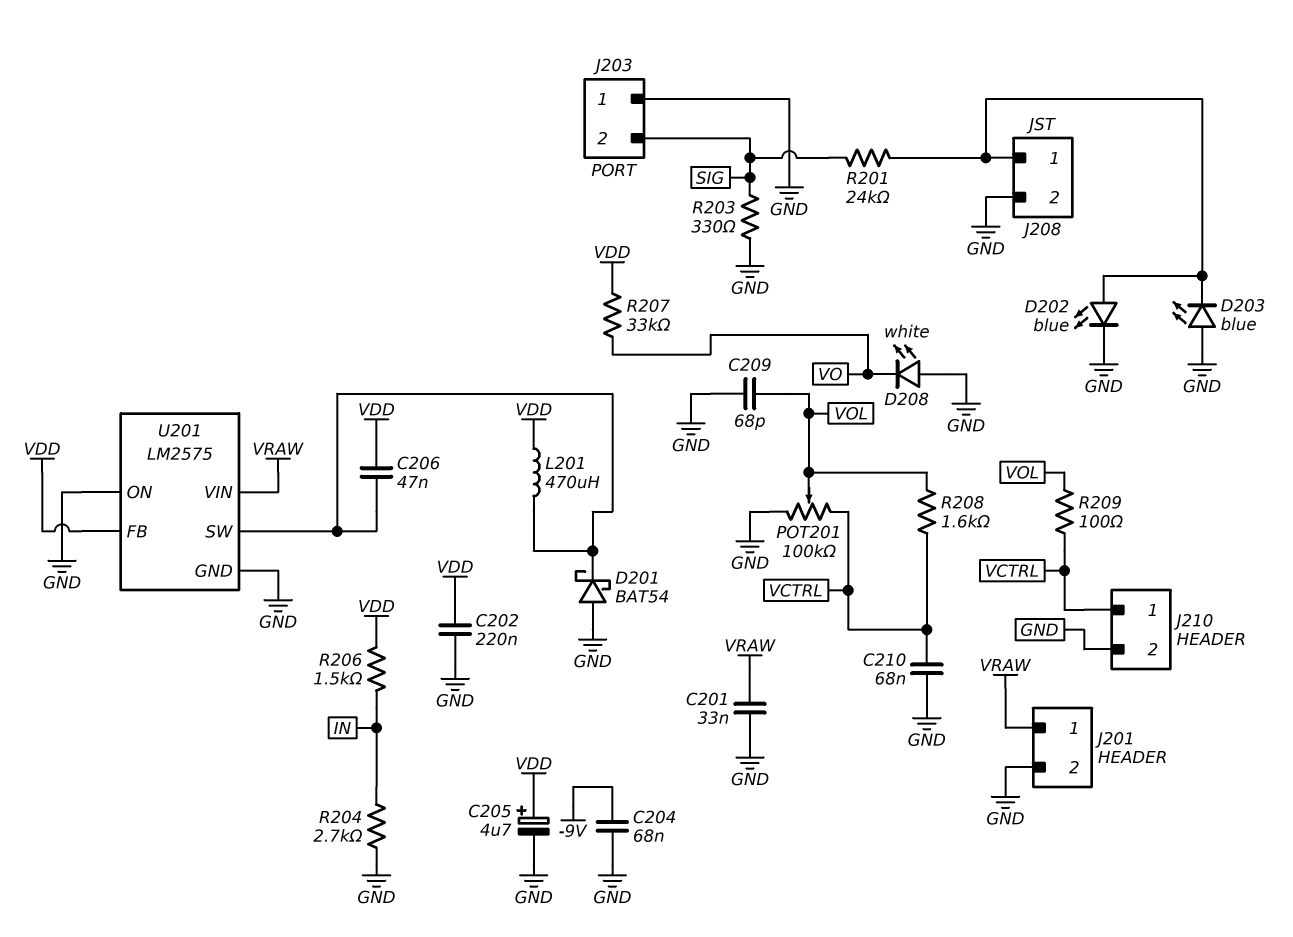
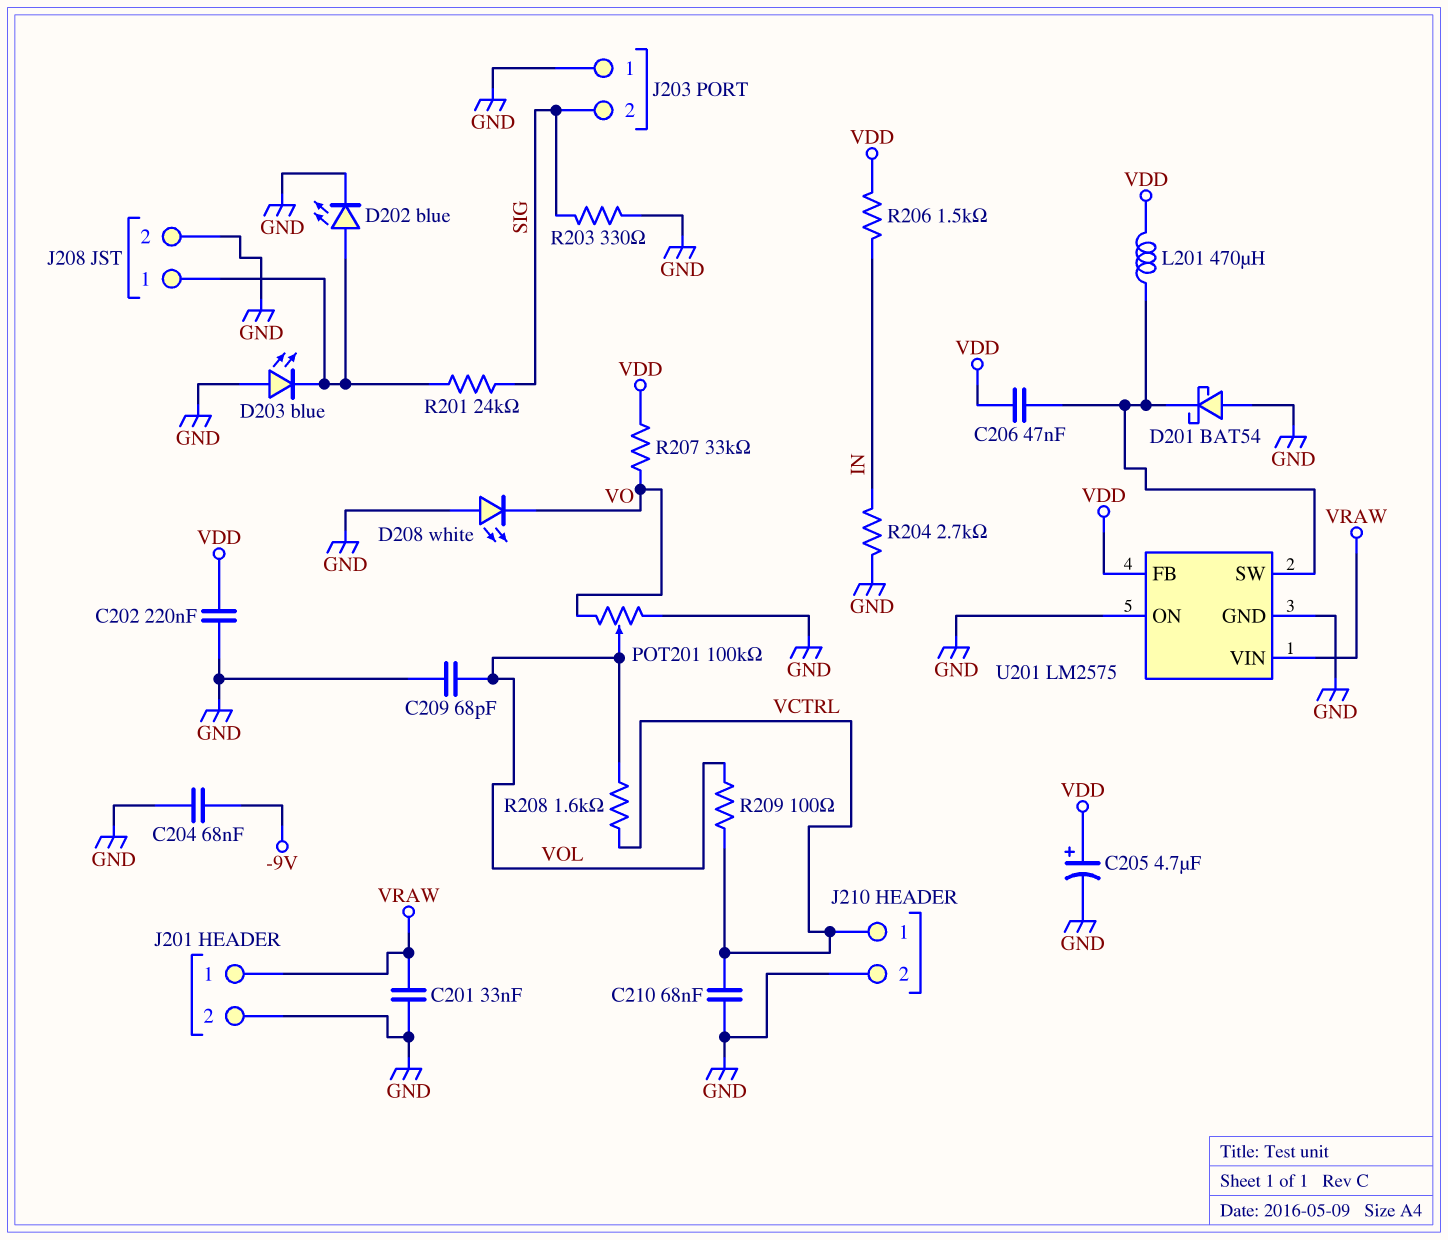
POT201: 100k (GND, VCTRL, wiper VOL) -> 100k (GND, VO, wiper VOL)

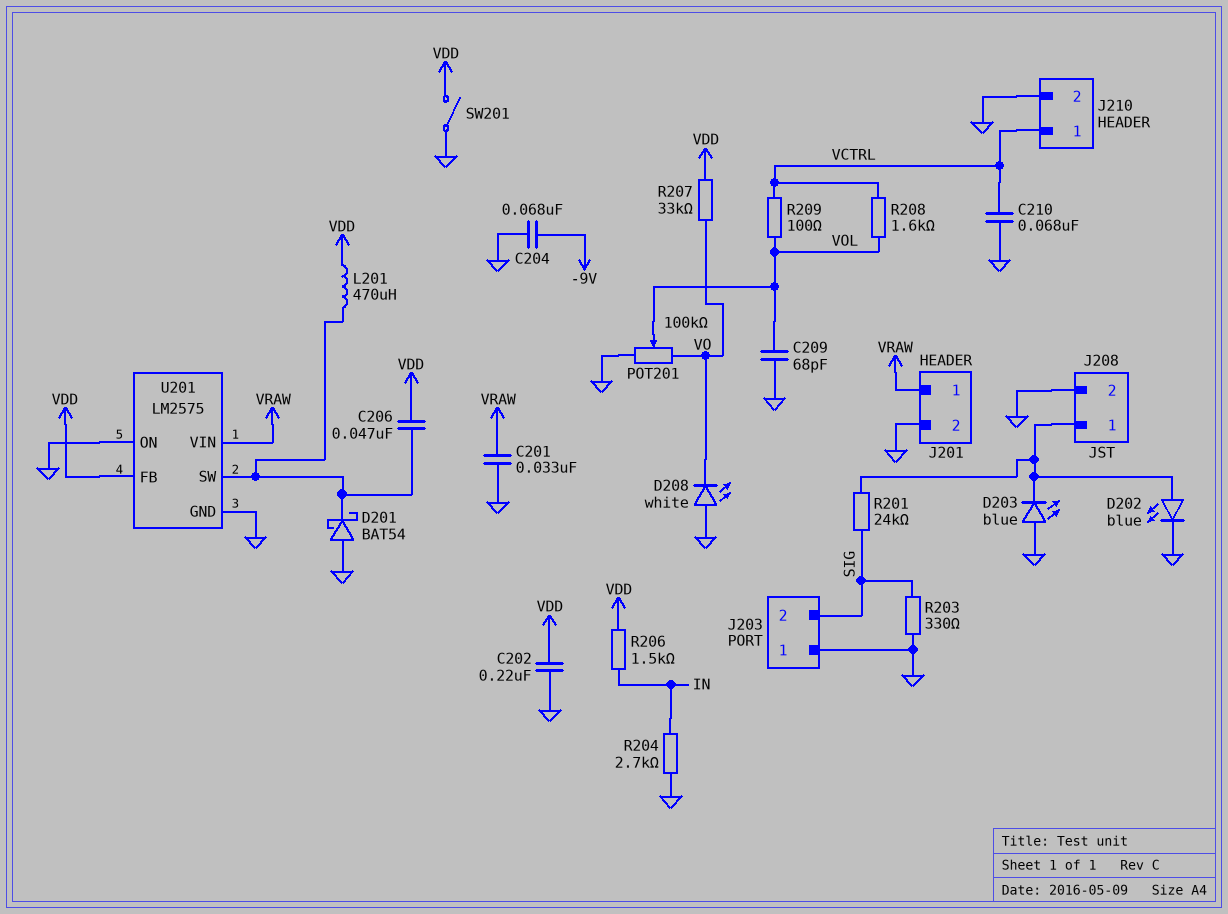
C205: 4.7uF (plus VDD, minus GND) -> none
SW201: none -> switch (GND, VDD)

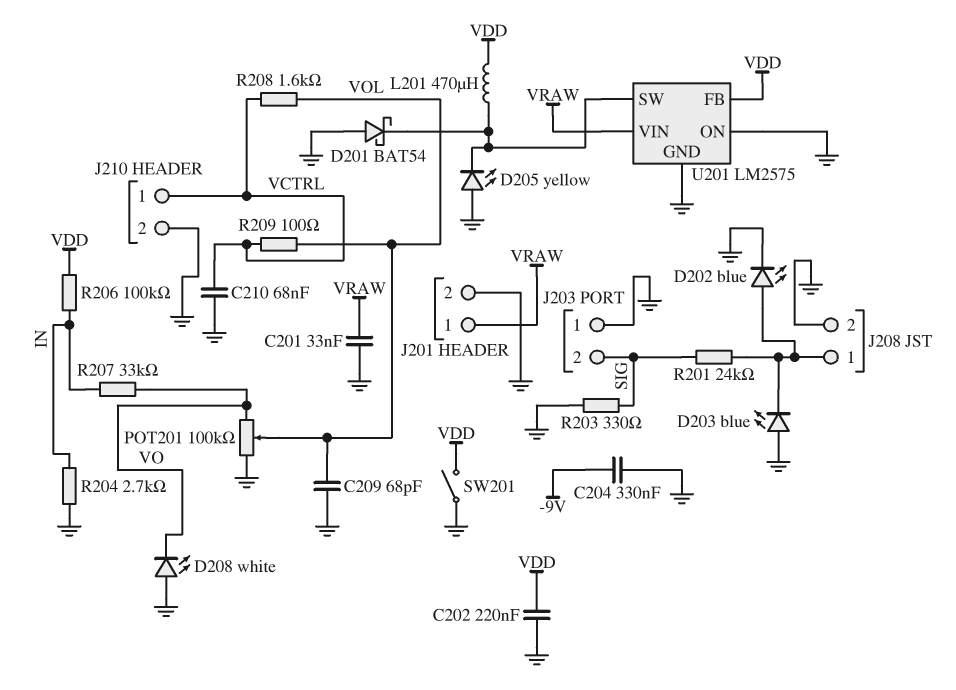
C204: 68nF (-9V, GND) -> 330nF (-9V, GND)
C206: 47nF (U201/SW, VDD) -> none
D205: none -> LED yellow (A GND, K U201/SW)
R206: 1.5k (IN, VDD) -> 100k (IN, VDD)
R207: 33k (VDD, VO) -> 33k (IN, VO)

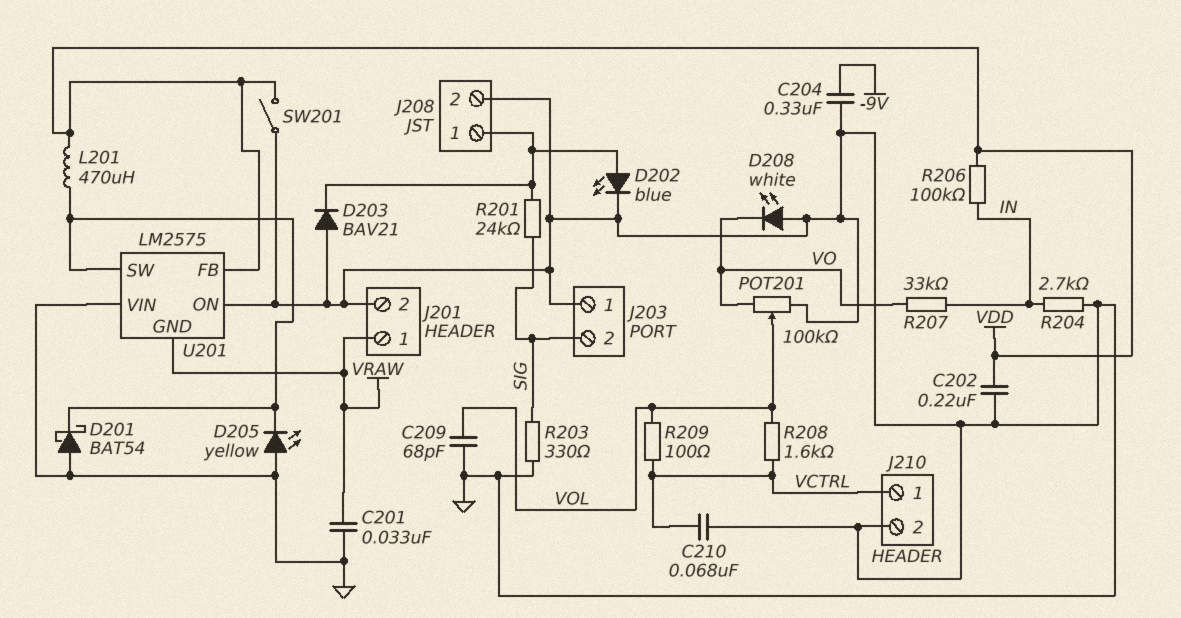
D203: LED blue (A GND, K J208/1) -> diode BAV21 (A GND, K J208/1)
U201 pin GND: GND -> VRAW
U201 pin VIN: VRAW -> GND

